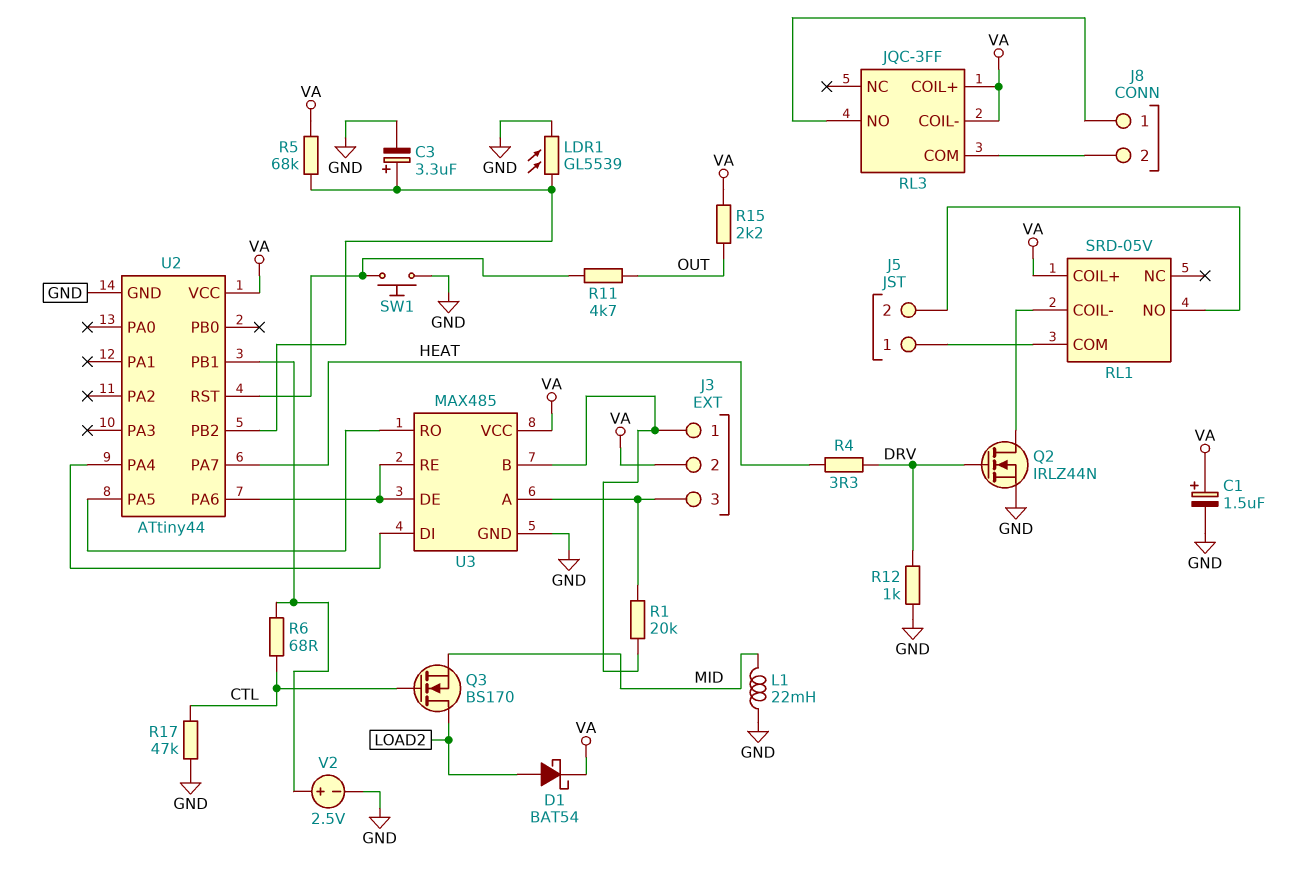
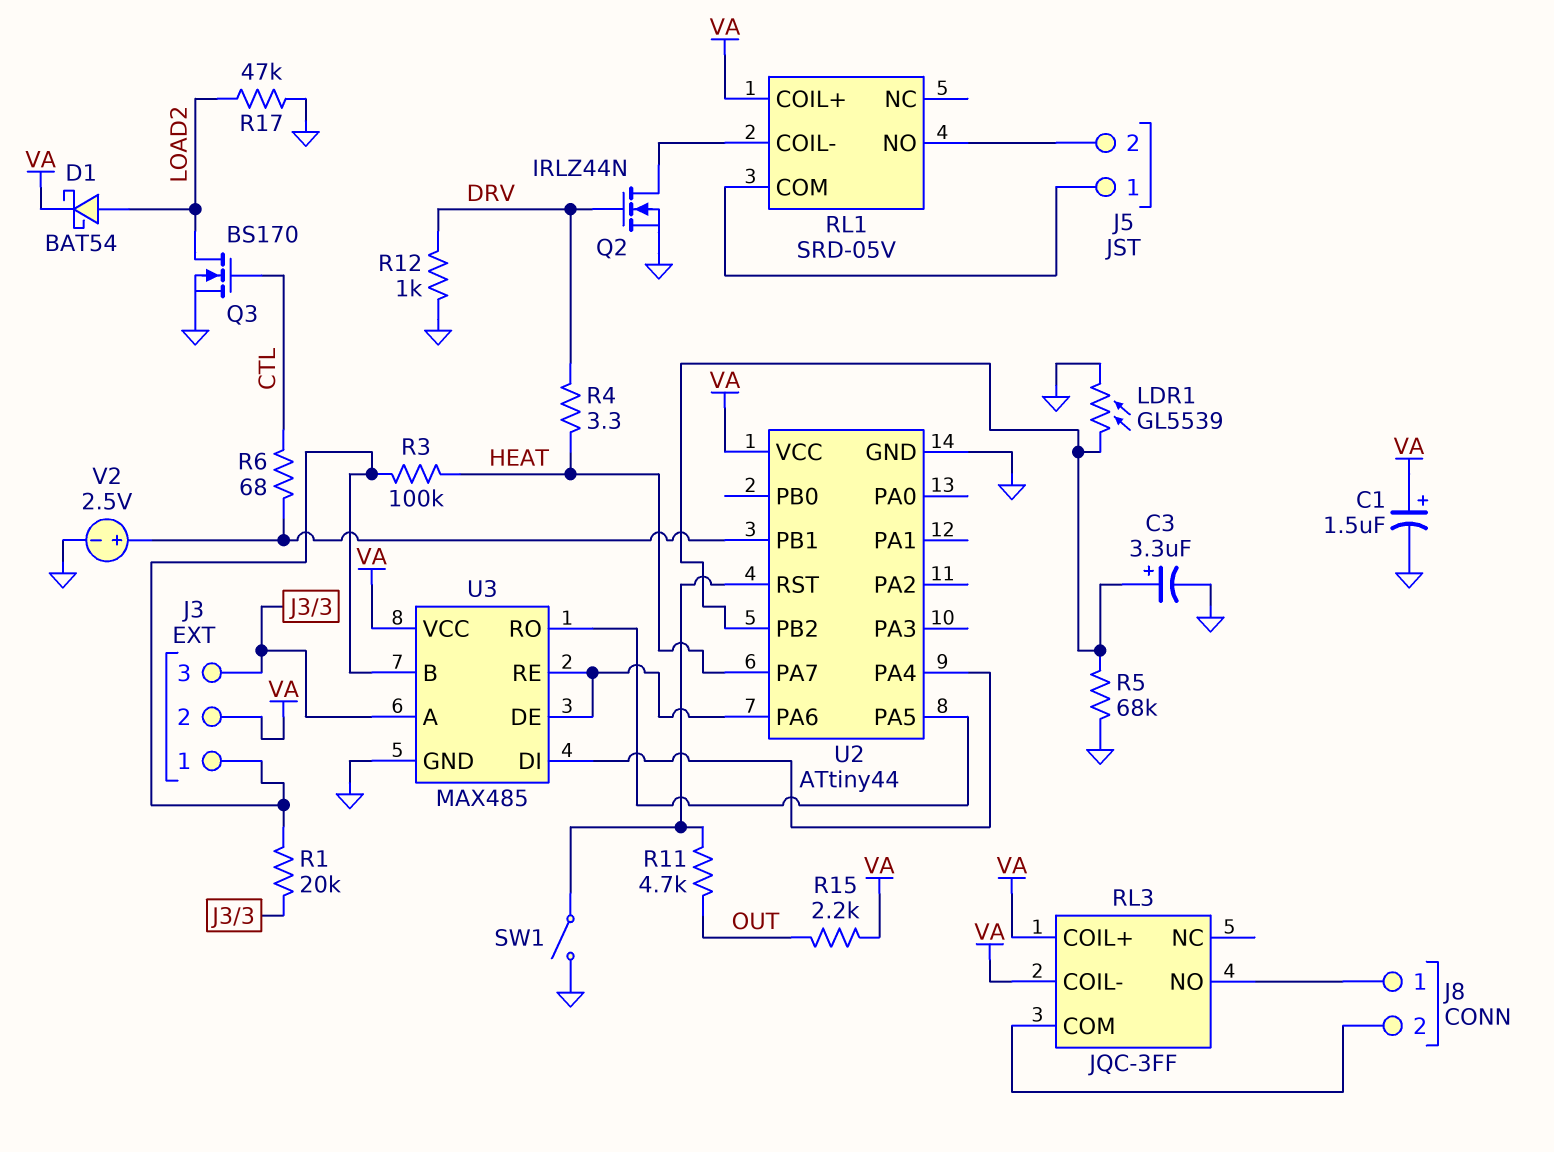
L1: 22mH (GND, MID) -> none
Q3: NMOS BS170 (G CTL, D LOAD2, S MID) -> NMOS BS170 (G CTL, D LOAD2, S GND)
R3: none -> 100k (HEAT, J3/1)
R5: 68k (U2/PB2, VA) -> 68k (GND, U2/PB2)
R17: 47k (CTL, GND) -> 47k (GND, LOAD2)
SW1: button (GND, U2/RST) -> switch (GND, U2/RST)

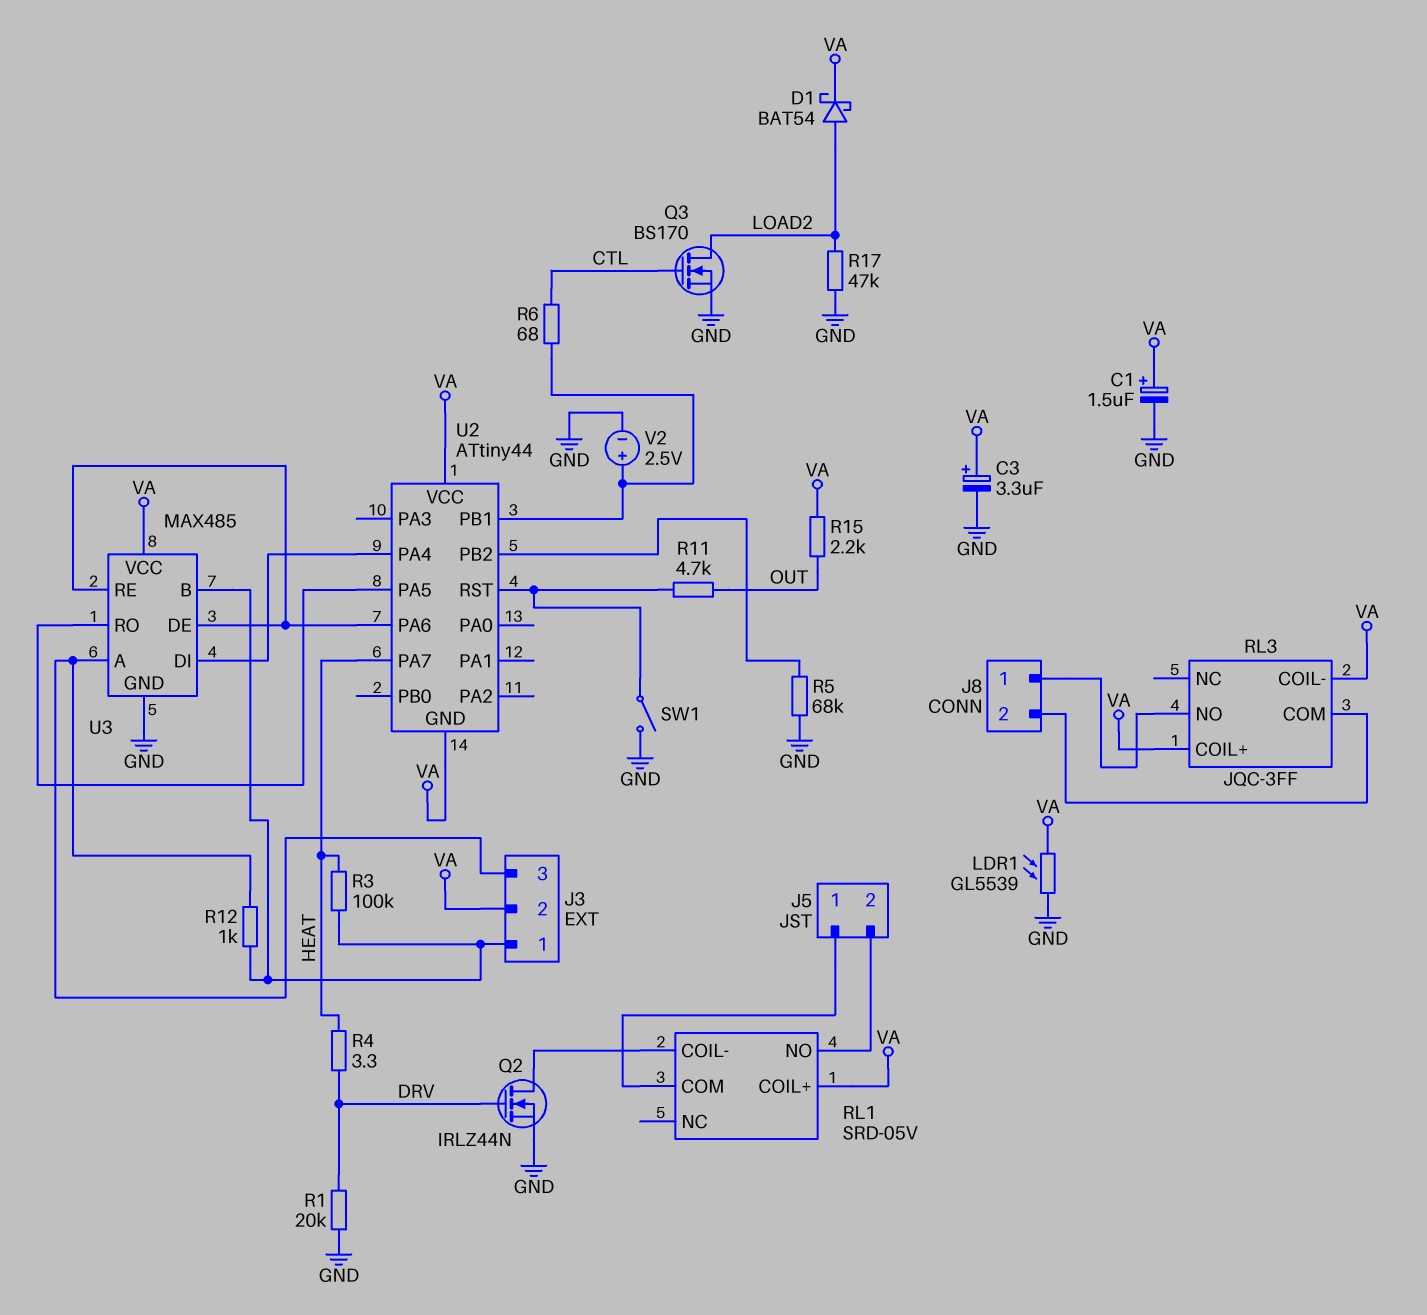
C3: 3.3uF (plus U2/PB2, minus GND) -> 3.3uF (plus VA, minus GND)
LDR1: GL5539 (GND, U2/PB2) -> GL5539 (GND, VA)
R1: 20k (J3/1, J3/3) -> 20k (DRV, GND)
R12: 1k (DRV, GND) -> 1k (J3/1, J3/3)
U2 pin GND: GND -> VA

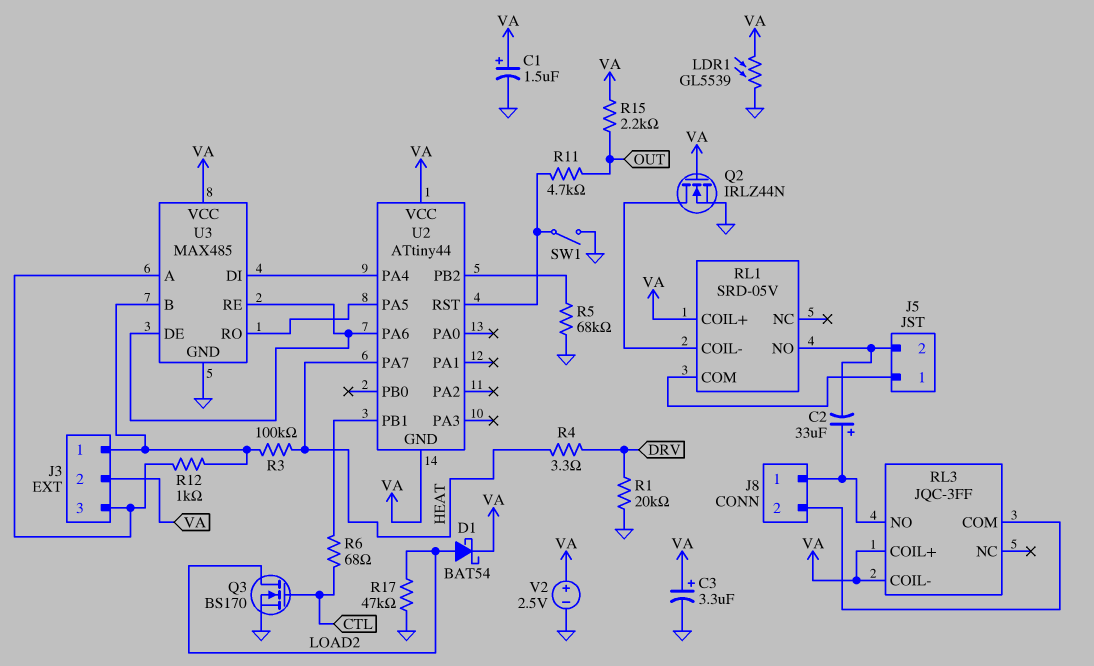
C2: none -> 33uF (plus J8/1, minus J5/2)
Q2: NMOS IRLZ44N (G DRV, D RL1/COIL-, S GND) -> NMOS IRLZ44N (G VA, D RL1/COIL-, S GND)
V2: 2.5V (plus U2/PB1, minus GND) -> 2.5V (plus VA, minus GND)

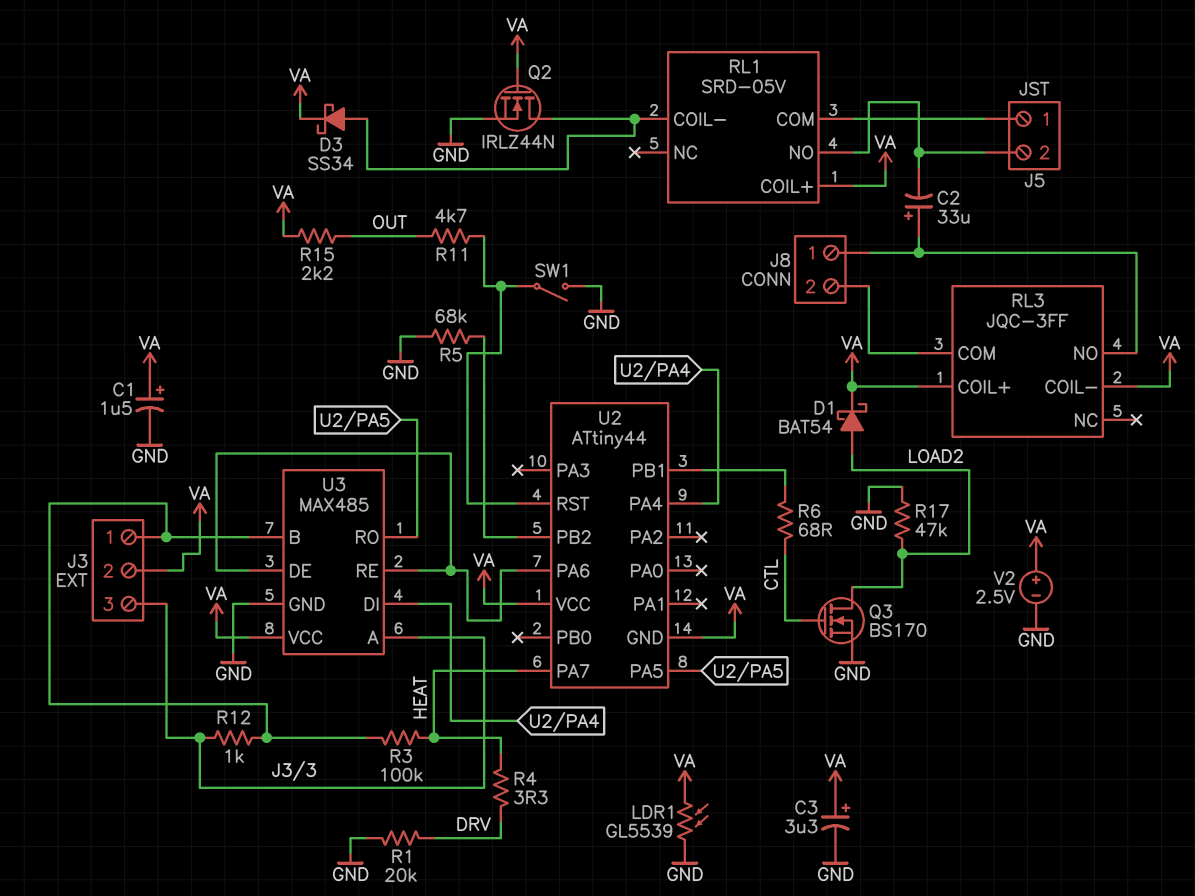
D3: none -> schottky SS34 (A RL1/COIL-, K VA)

